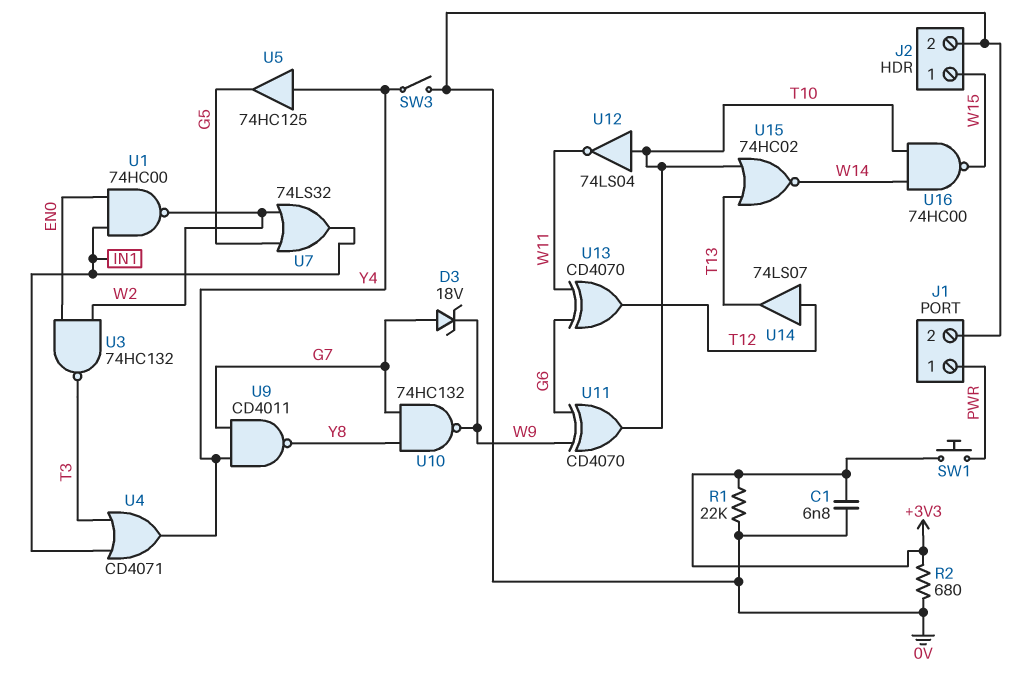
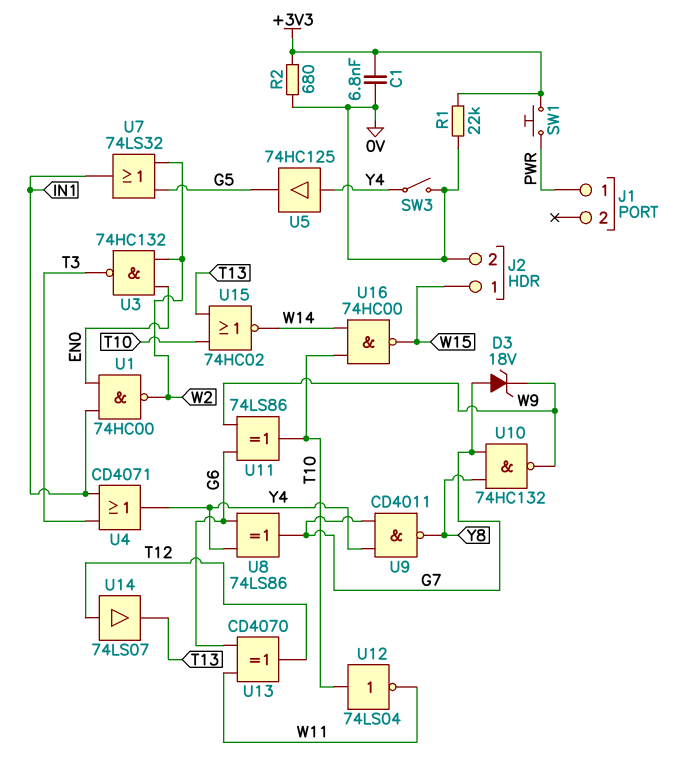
J1 pin 2: 0V -> none
U8: none -> XOR 74LS86 (in G6, in Y4, out G7)
U11: XOR CD4070 (in G6, in W9, out T10) -> XOR 74LS86 (in G6, in W9, out T10)

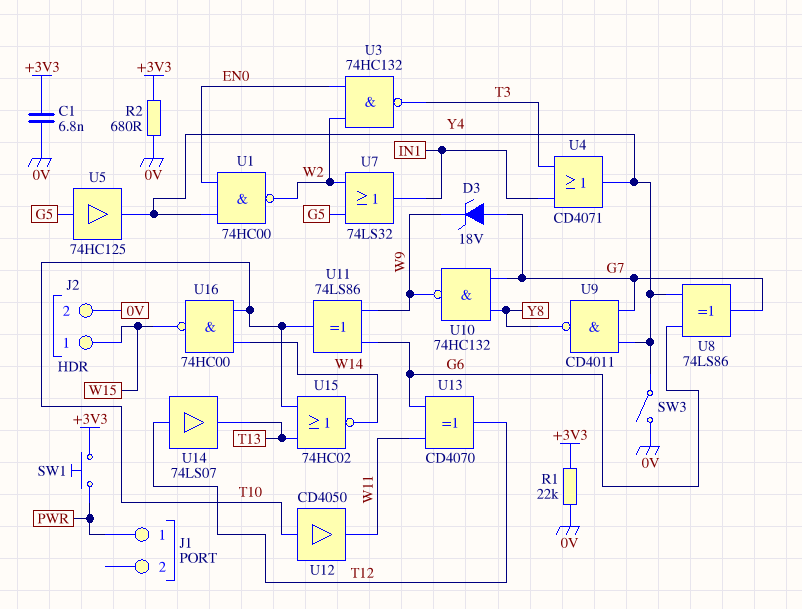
U1: NAND 74HC00 (in EN0, in IN1, out W2) -> NAND 74HC00 (in EN0, in Y4, out W2)
U5: buffer 74HC125 (in Y4, out G5) -> buffer 74HC125 (in G5, out Y4)
U12: NOT 74LS04 (in T10, out W11) -> buffer CD4050 (in T10, out W11)

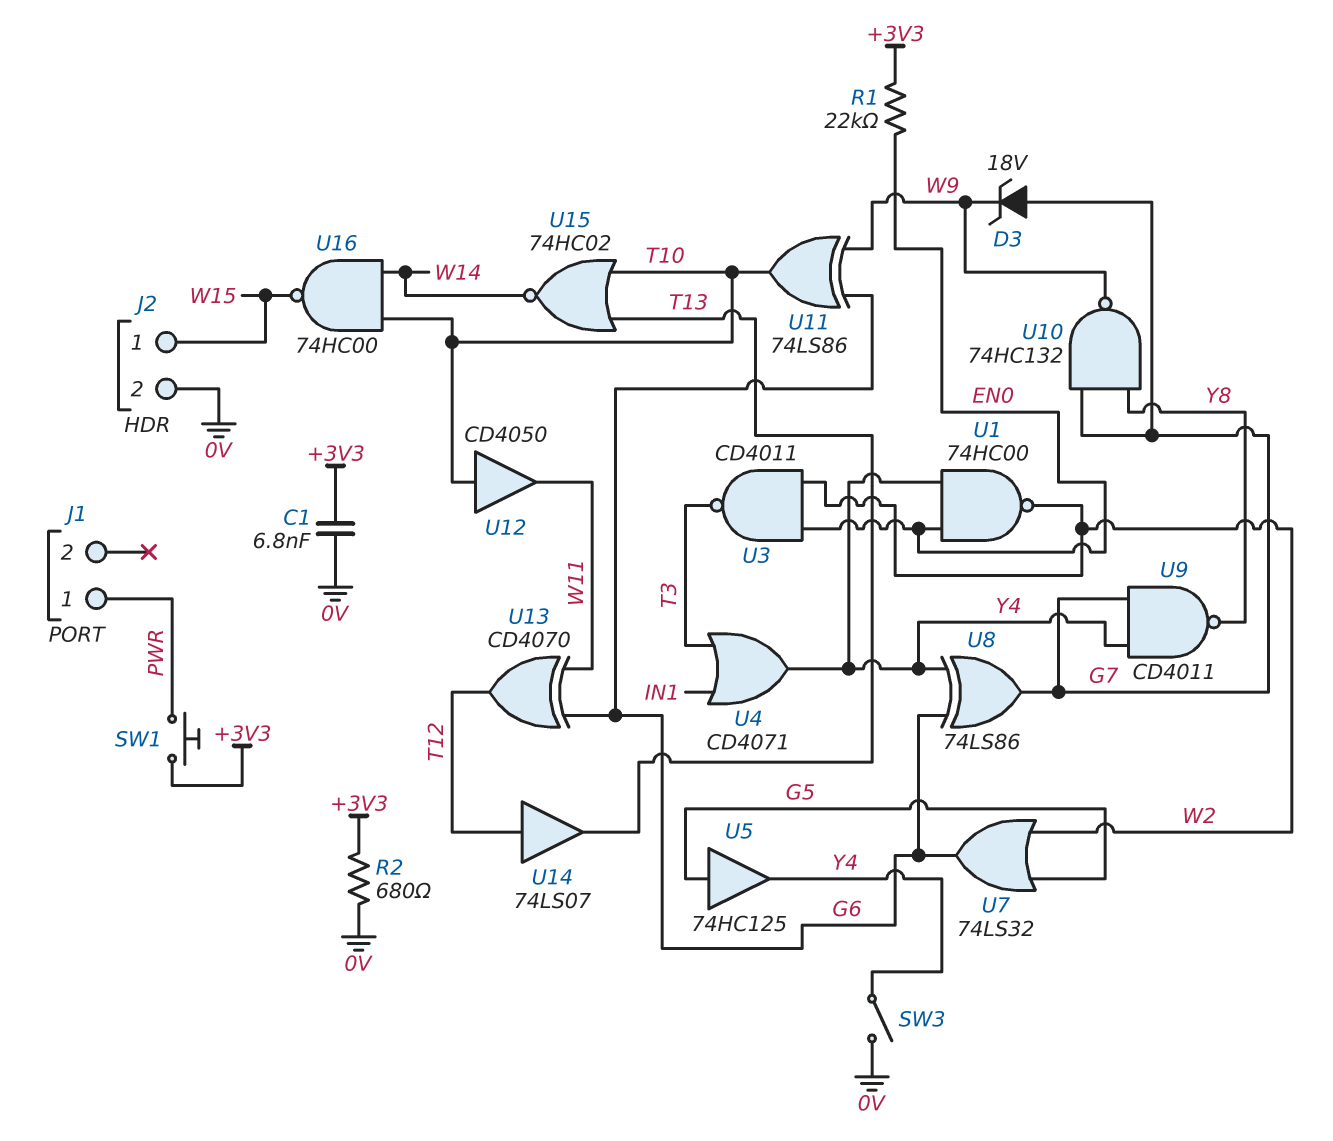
R1: 22k (+3V3, 0V) -> 22k (+3V3, EN0)
U3: NAND 74HC132 (in EN0, in W2, out T3) -> NAND CD4011 (in EN0, in W2, out T3)
U7: OR 74LS32 (in G5, in W2, out IN1) -> OR 74LS32 (in G5, in W2, out G6)

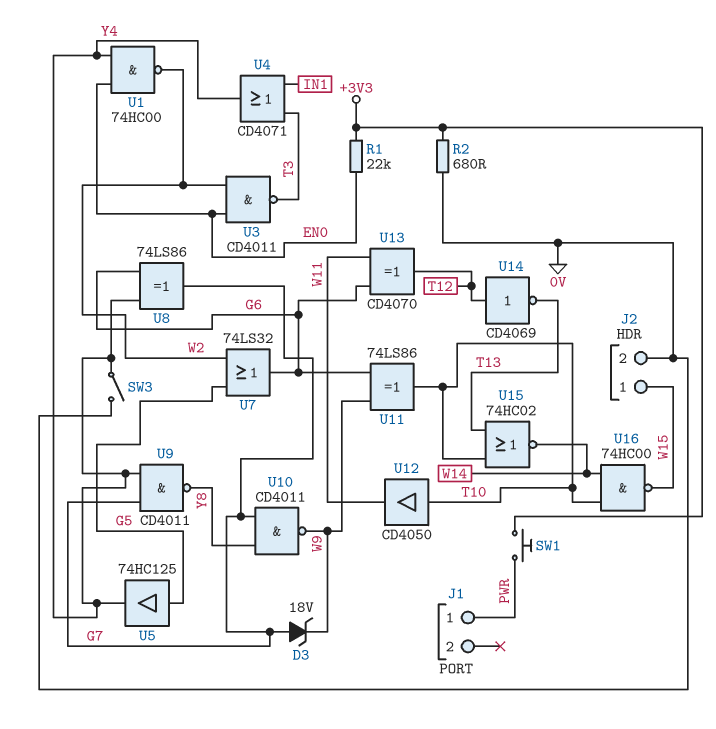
C1: 6.8nF (+3V3, 0V) -> none
U10: NAND 74HC132 (in G7, in Y8, out W9) -> NAND CD4011 (in G7, in Y8, out W9)
U14: buffer 74LS07 (in T12, out T13) -> NOT CD4069 (in T12, out T13)

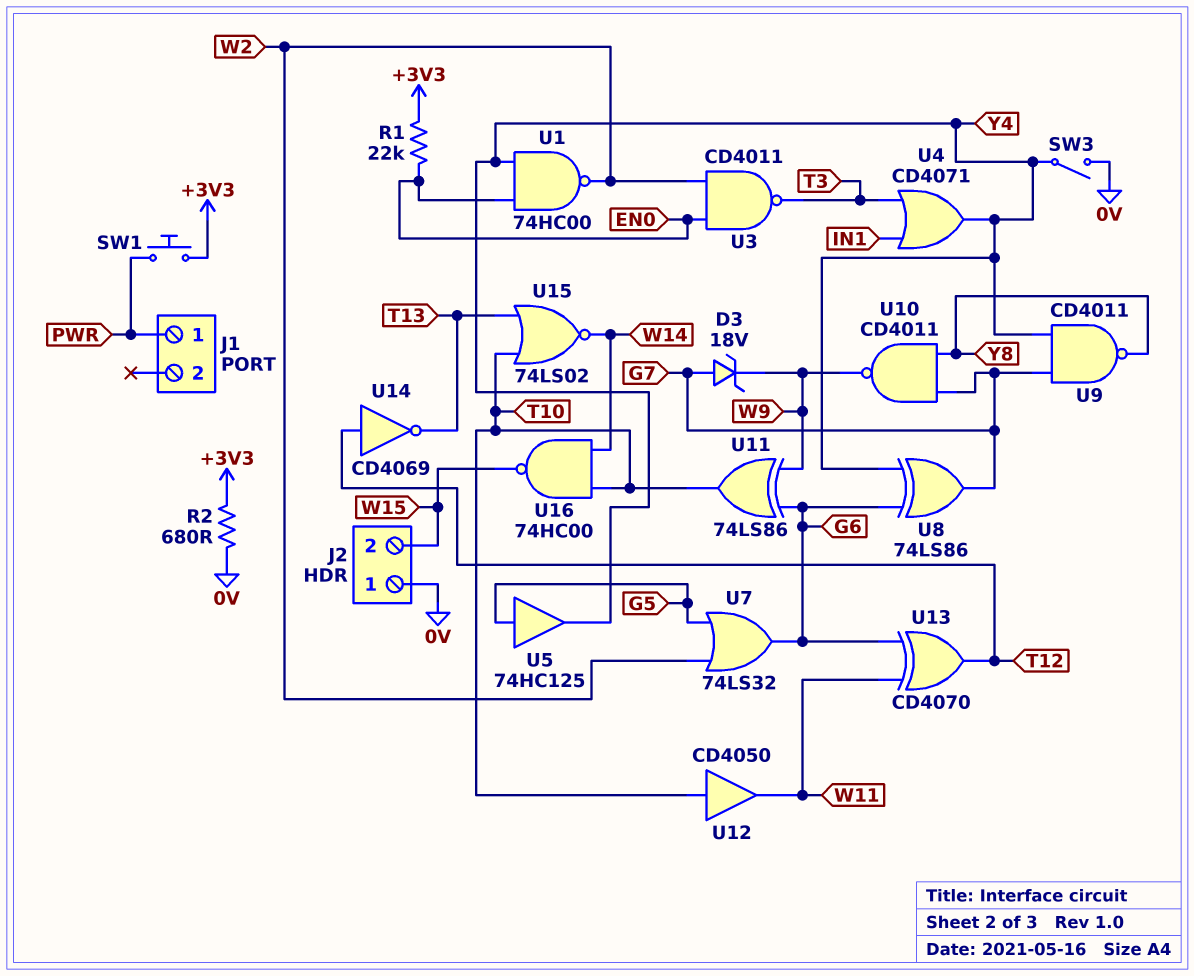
J2 pin 1: W15 -> 0V
J2 pin 2: 0V -> W15
U15: NOR 74HC02 (in T10, in T13, out W14) -> NOR 74LS02 (in T10, in T13, out W14)

